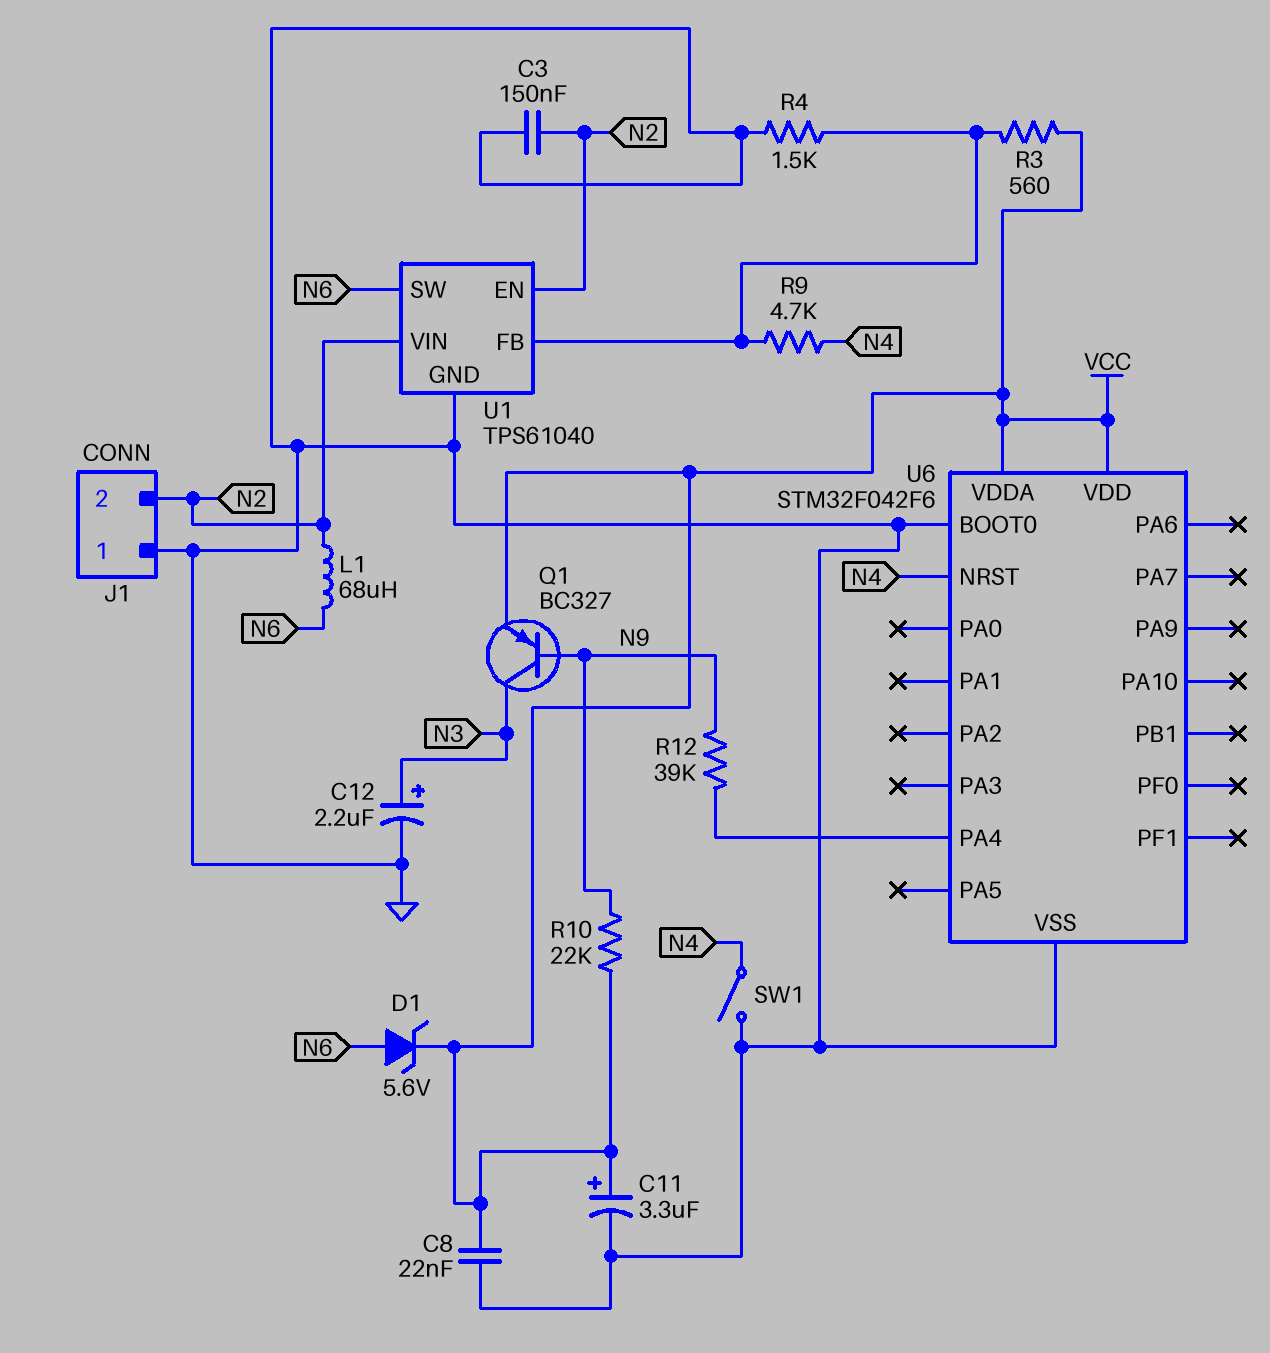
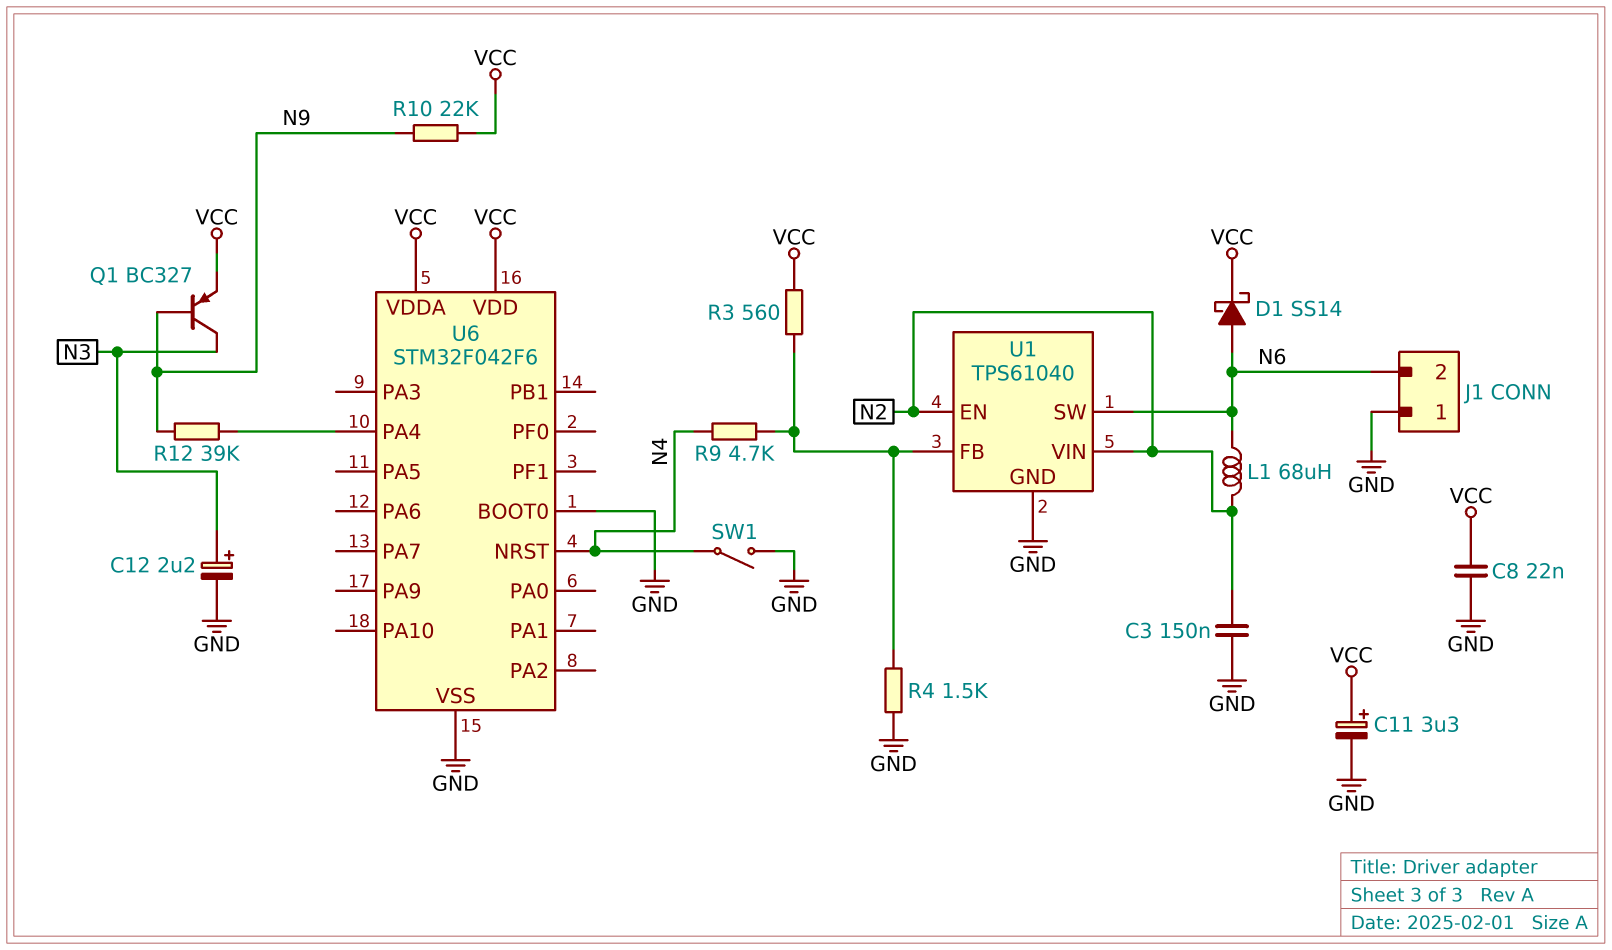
D1: zener 5.6V (A N6, K VCC) -> schottky SS14 (A N6, K VCC)
J1 pin 2: N2 -> N6

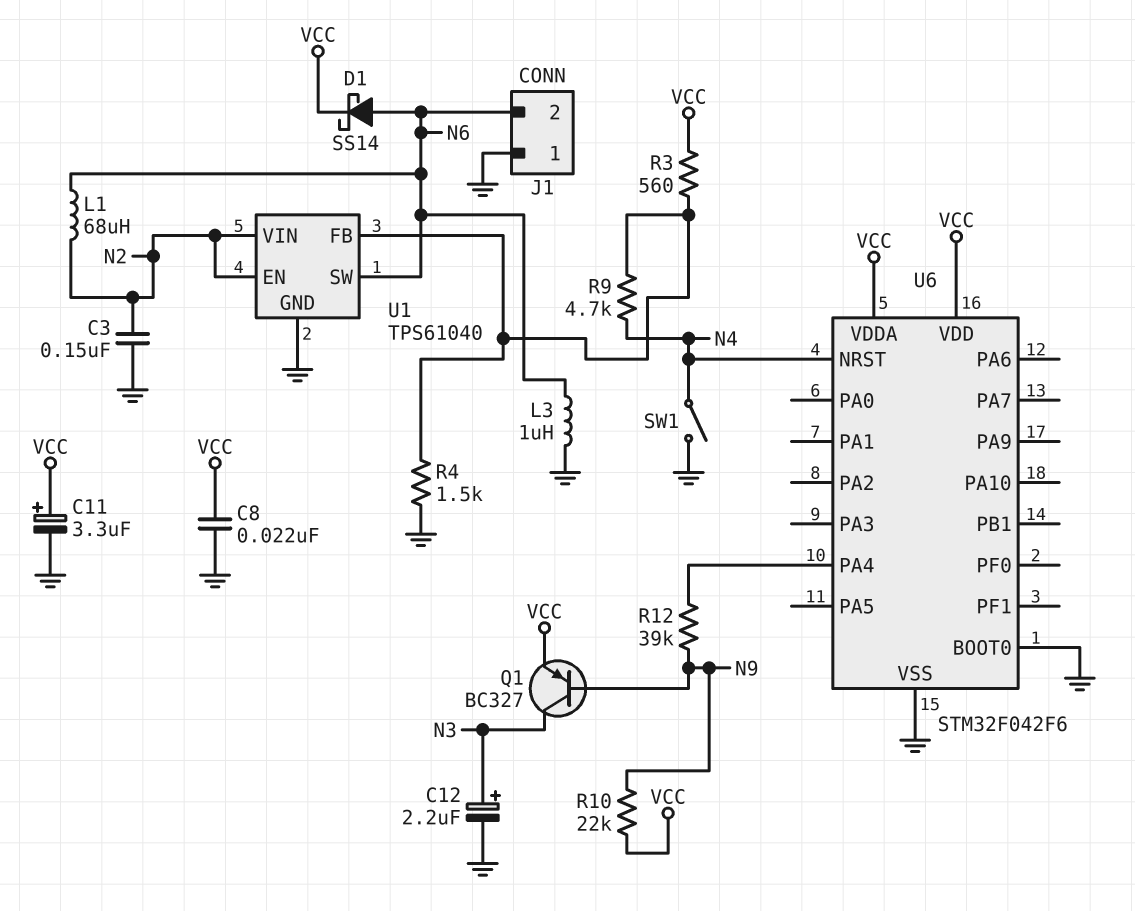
L3: none -> 1uH (GND, N6)

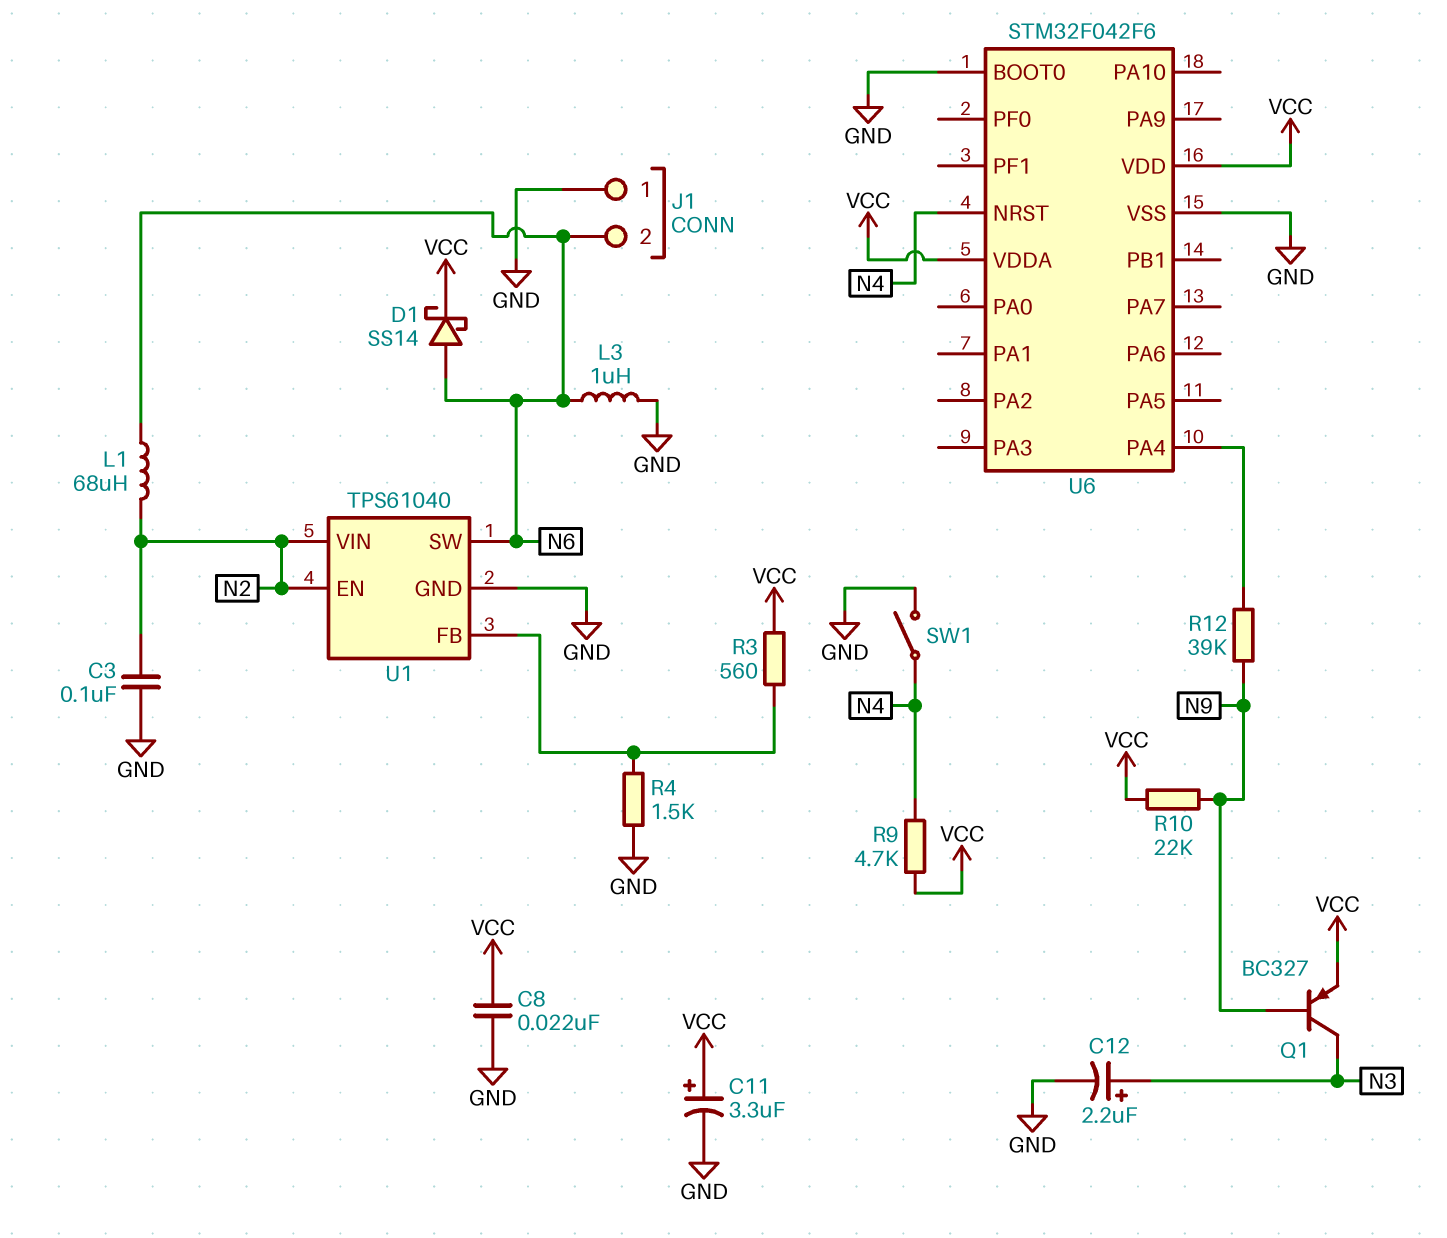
C3: 150nF (GND, N2) -> 100nF (GND, N2)
R9: 4.7k (N4, U1/FB) -> 4.7k (N4, VCC)

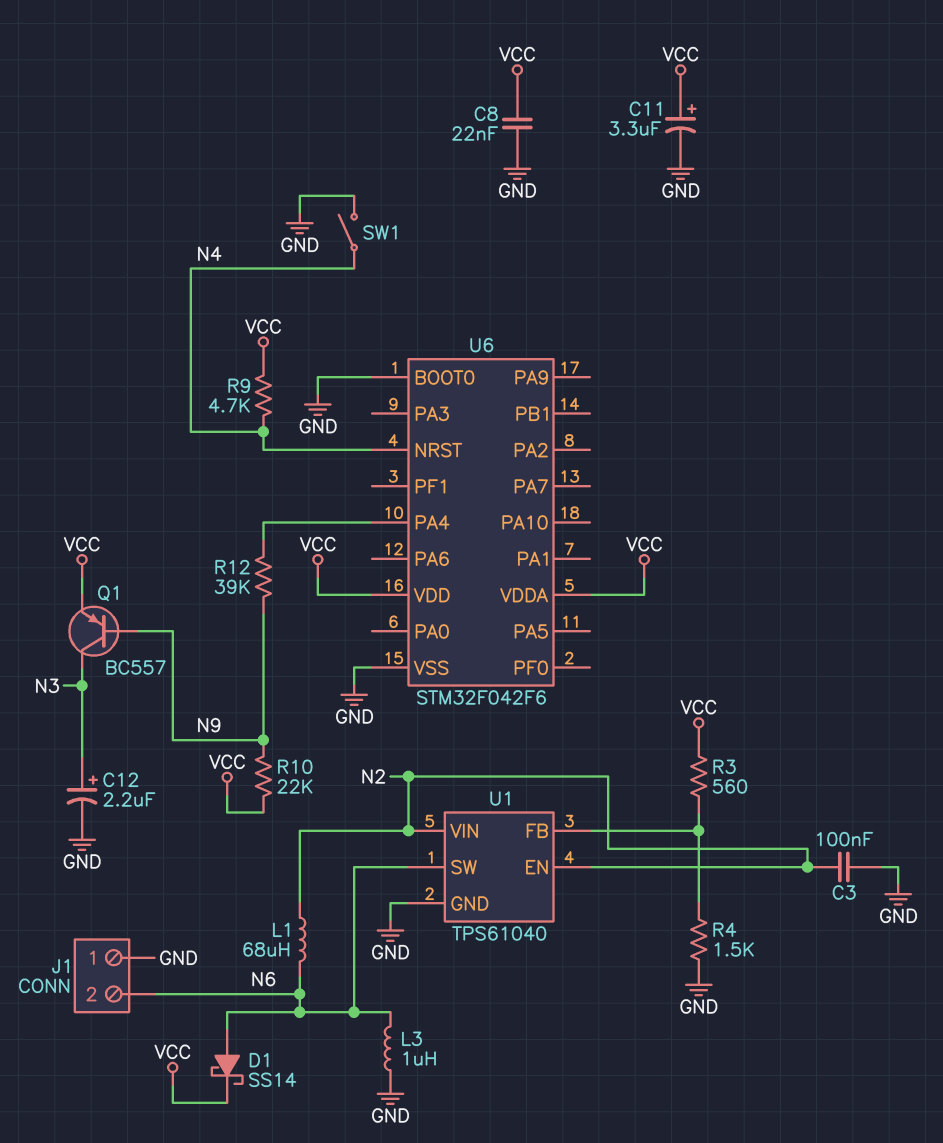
Q1: PNP BC327 (B N9, C N3, E VCC) -> PNP BC557 (B N9, C N3, E VCC)

